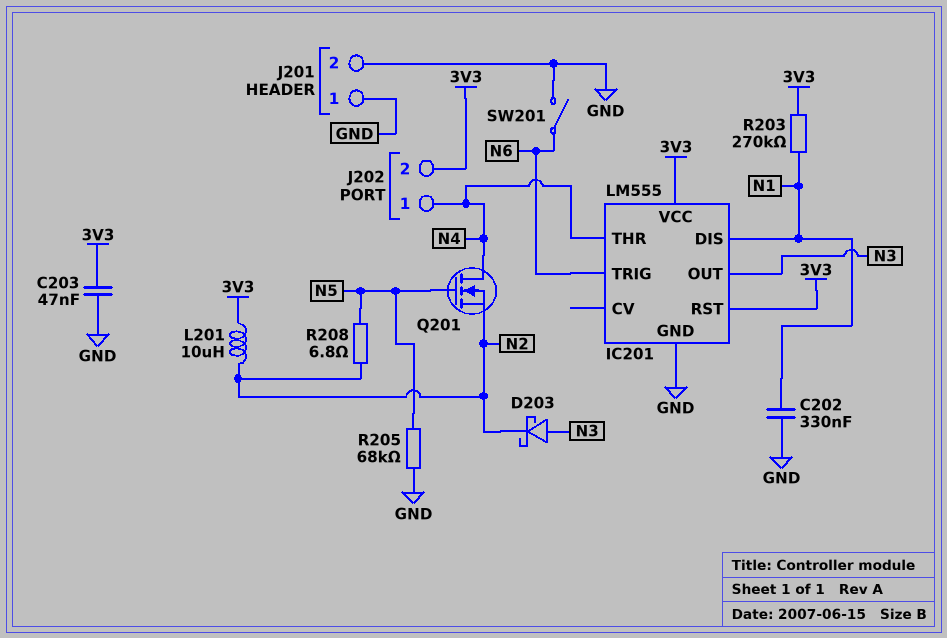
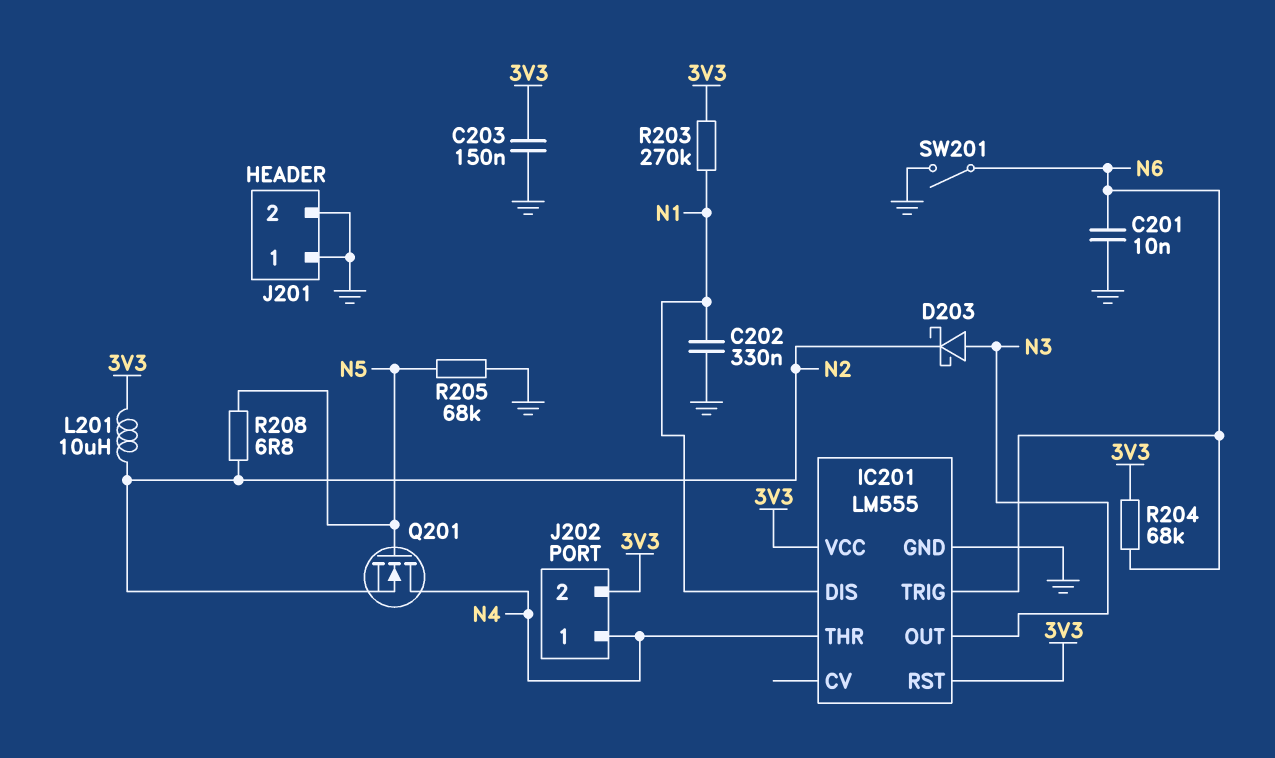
C201: none -> 10nF (GND, N6)
C203: 47nF (3V3, GND) -> 150nF (3V3, GND)
R204: none -> 68k (3V3, N6)

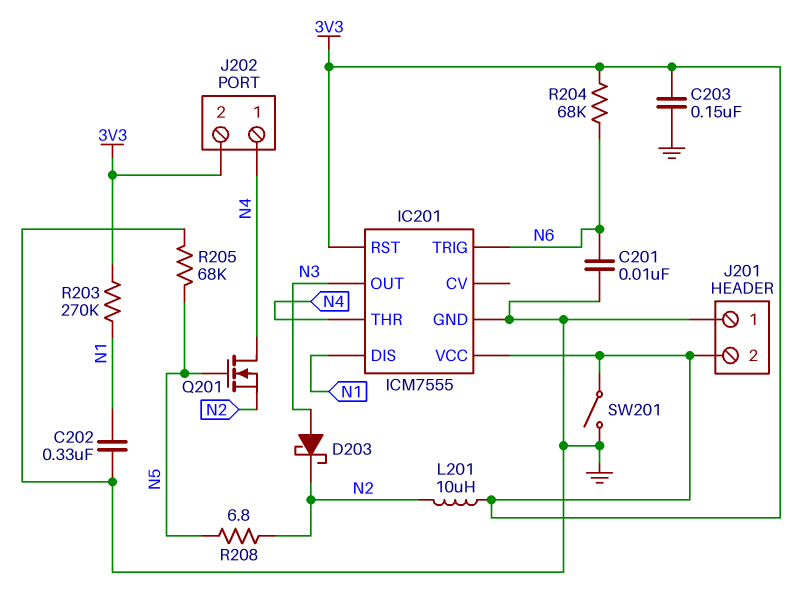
IC201: LM555 -> ICM7555
J201 pin 2: GND -> 3V3
SW201: switch (GND, N6) -> switch (3V3, GND)

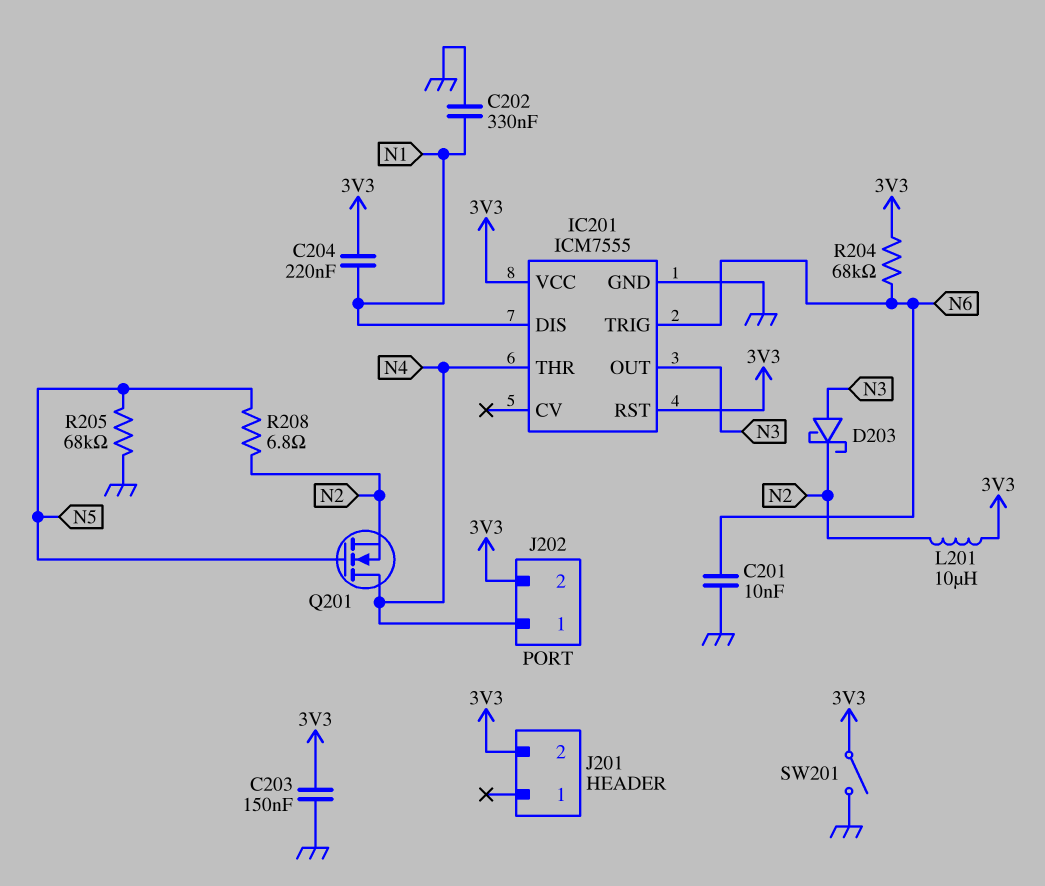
C204: none -> 220nF (3V3, N1)
J201 pin 1: GND -> none
R203: 270k (3V3, N1) -> none

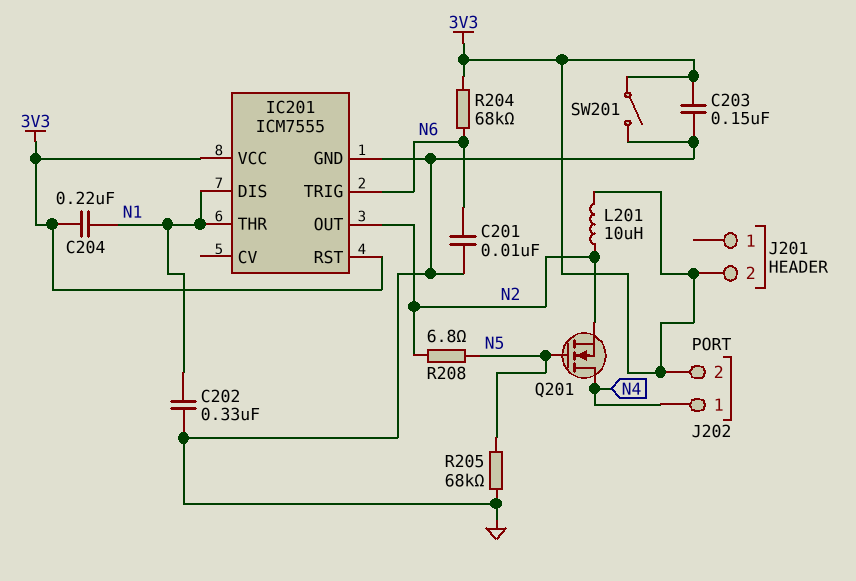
D203: schottky (A N3, K N2) -> none
IC201 pin OUT: N3 -> N2
IC201 pin THR: N4 -> N1

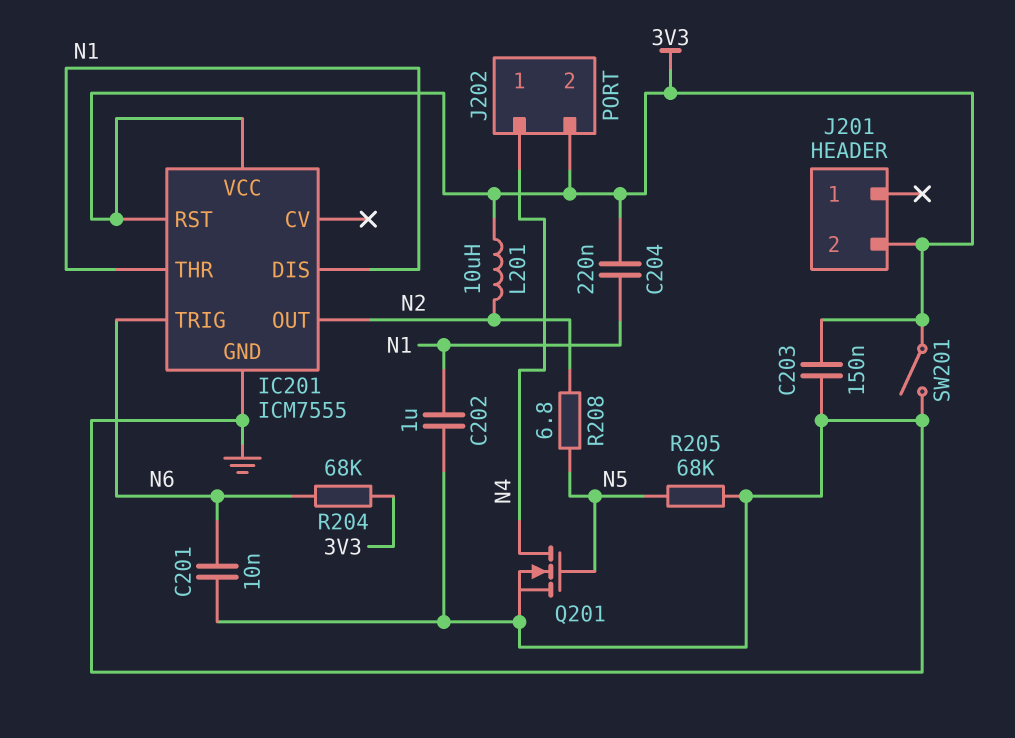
C202: 330nF (GND, N1) -> 1uF (GND, N1)
Q201: NMOS (G N5, D N4, S N2) -> NMOS (G N5, D N4, S GND)

